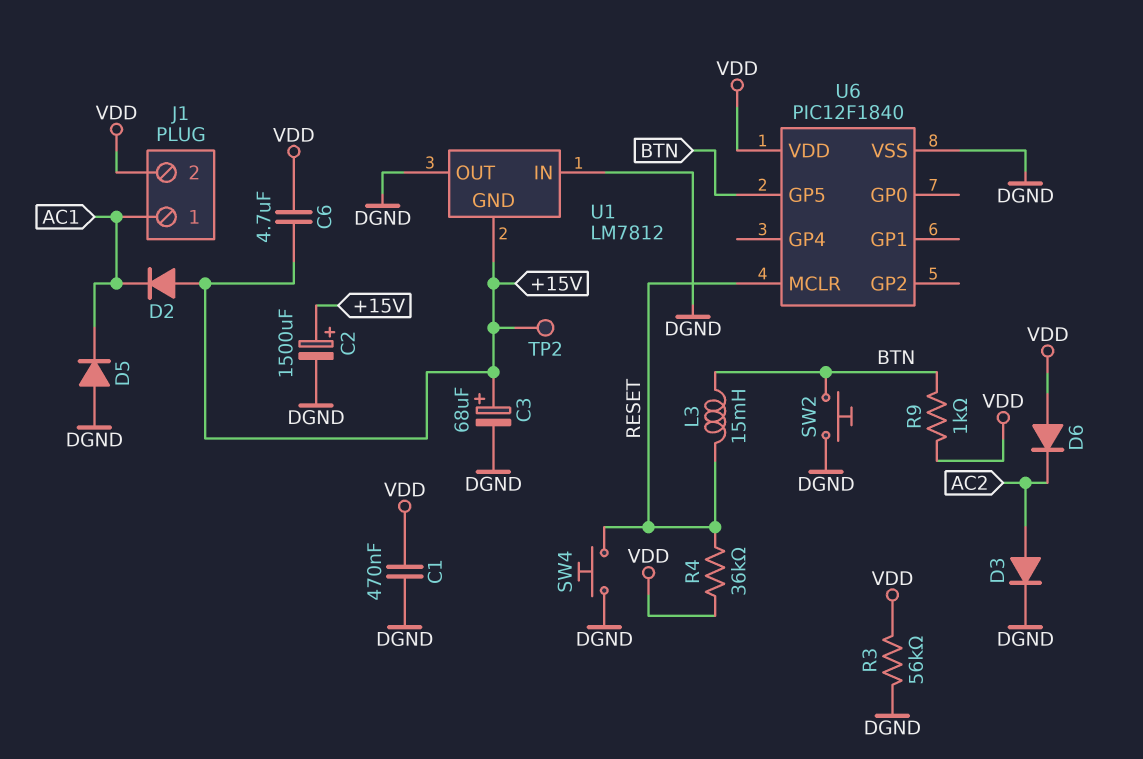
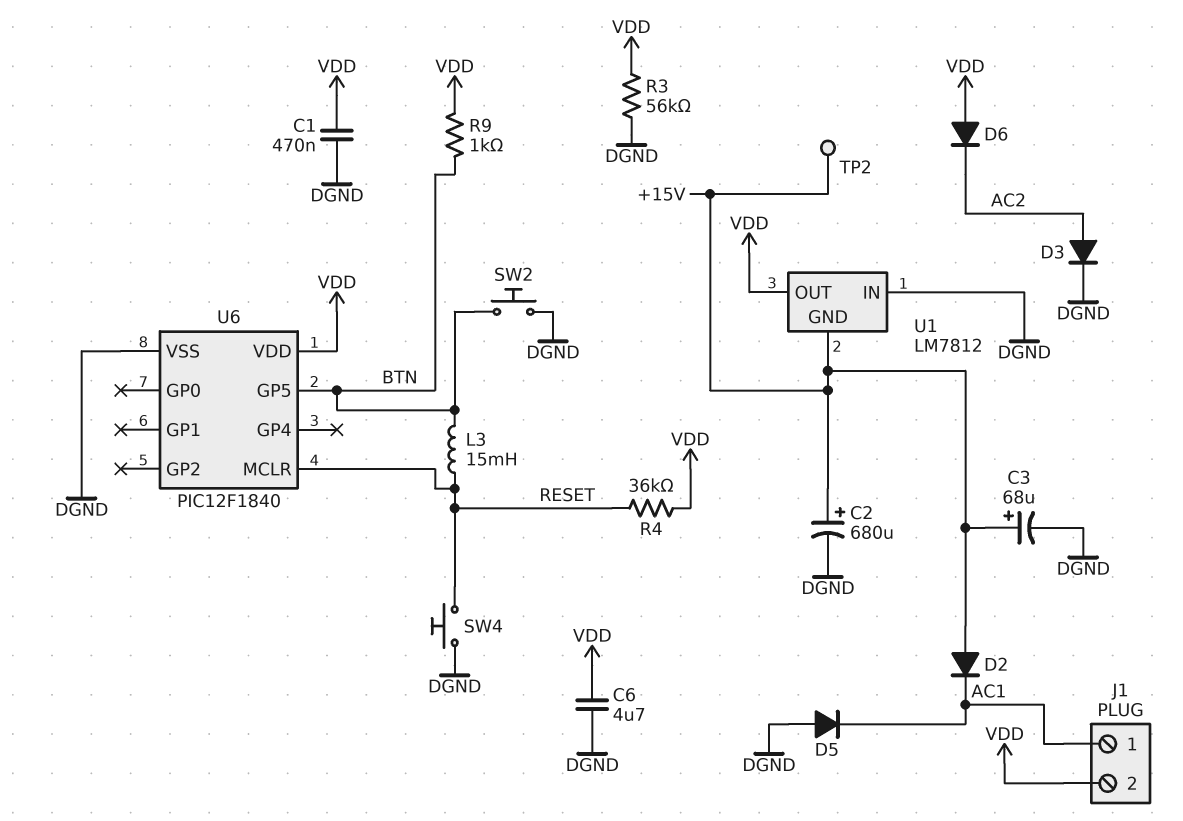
C2: 1500uF (plus +15V, minus DGND) -> 680uF (plus +15V, minus DGND)
C6: 4.7uF (+15V, VDD) -> 4.7uF (DGND, VDD)
U1 pin OUT: DGND -> VDD

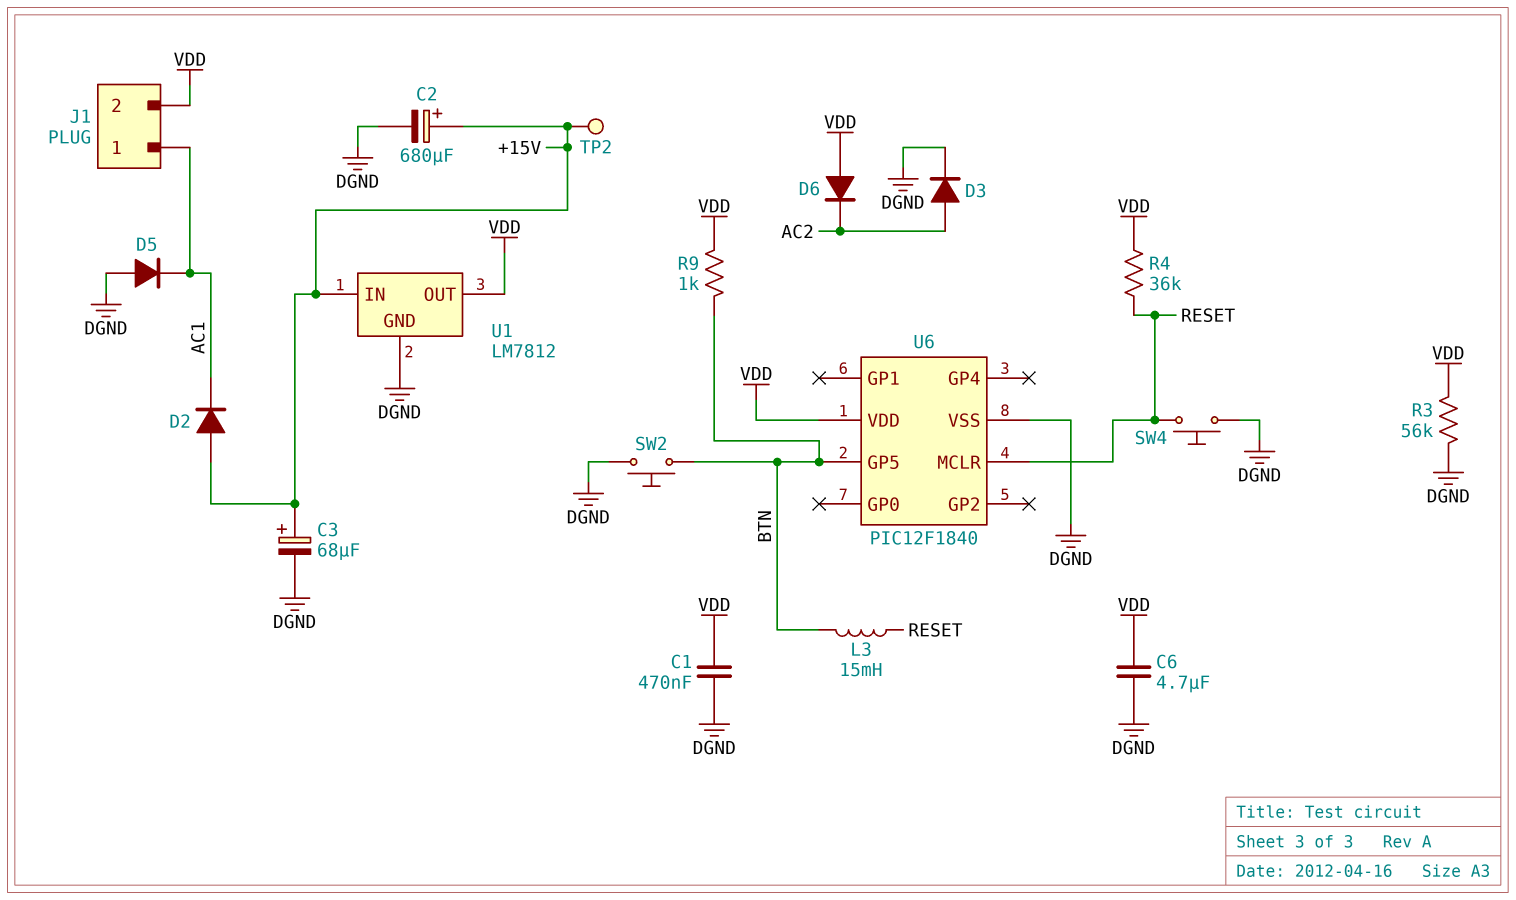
U1 pin GND: +15V -> DGND
U1 pin IN: DGND -> +15V

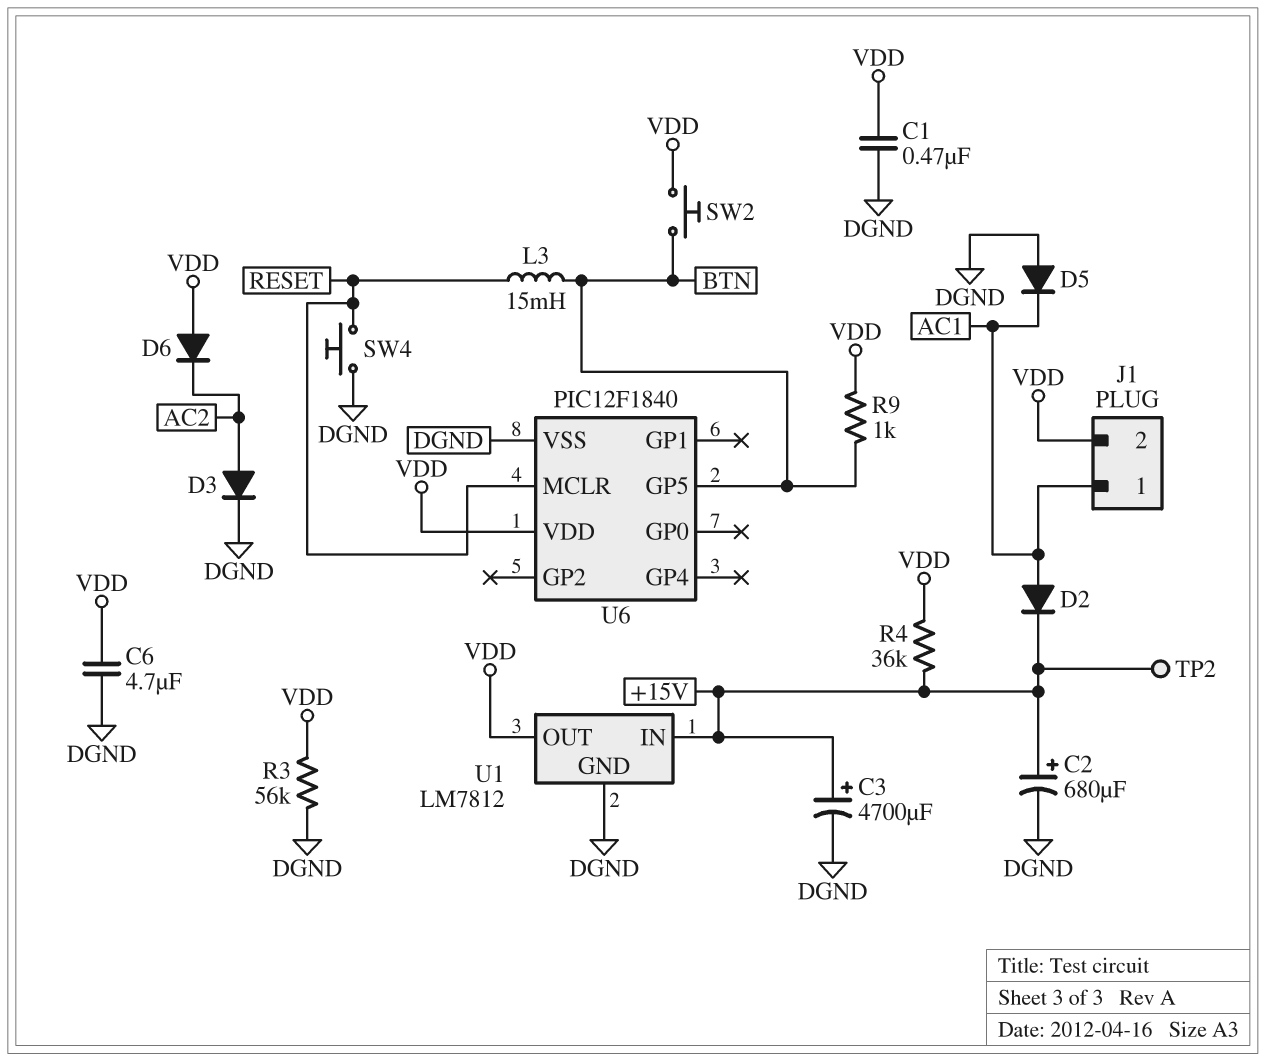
C3: 68uF (plus +15V, minus DGND) -> 4700uF (plus +15V, minus DGND)
D2: diode (A +15V, K AC1) -> diode (A AC1, K +15V)
R4: 36k (RESET, VDD) -> 36k (+15V, VDD)
SW2: button (BTN, DGND) -> button (BTN, VDD)

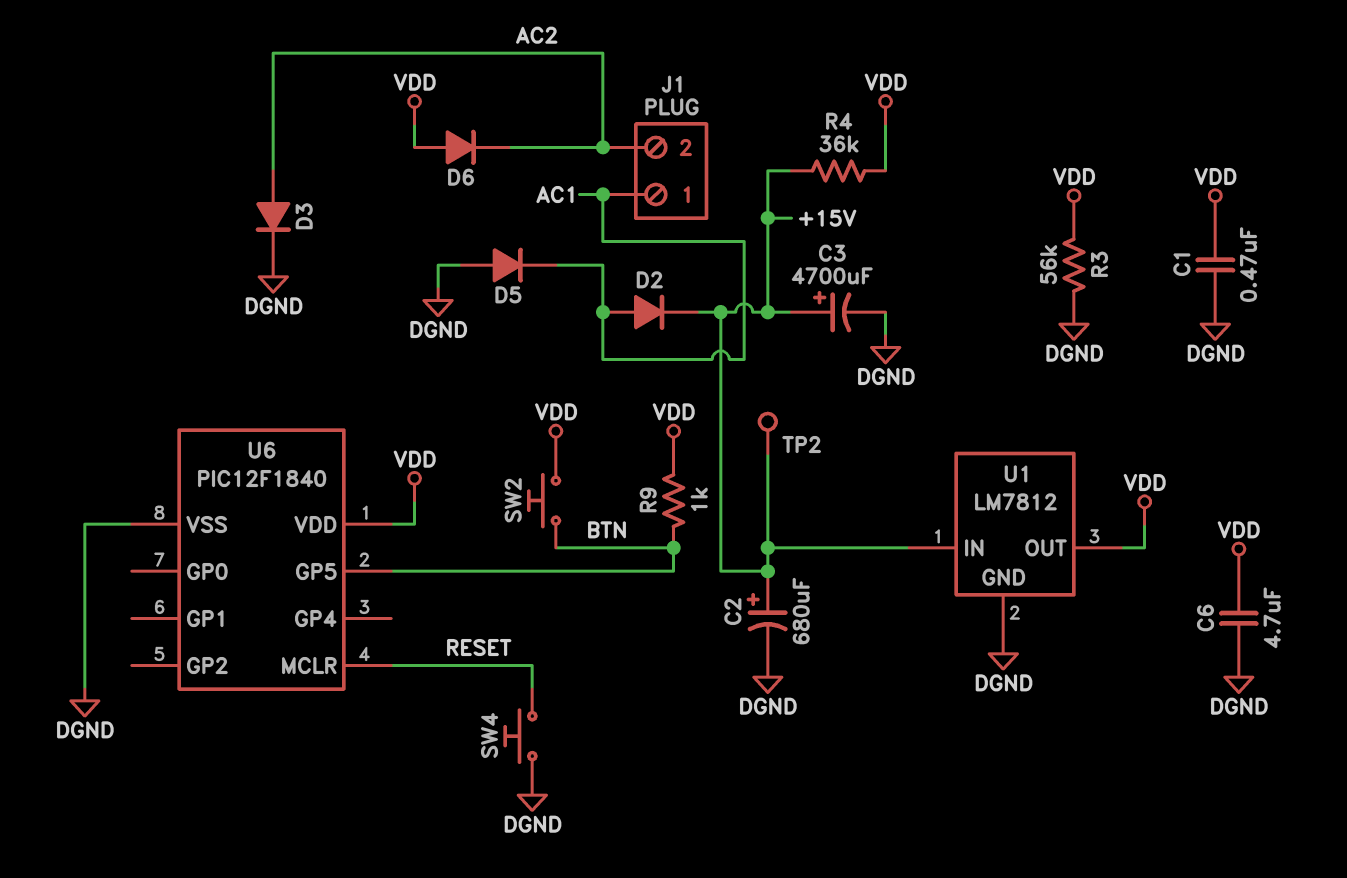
J1 pin 2: VDD -> AC2
L3: 15mH (BTN, RESET) -> none

